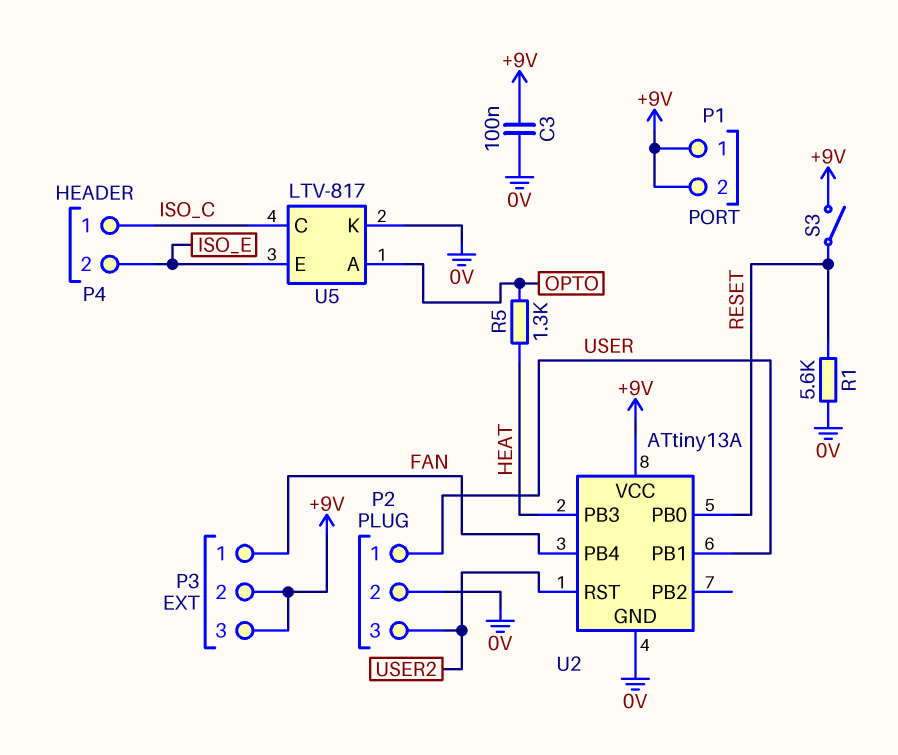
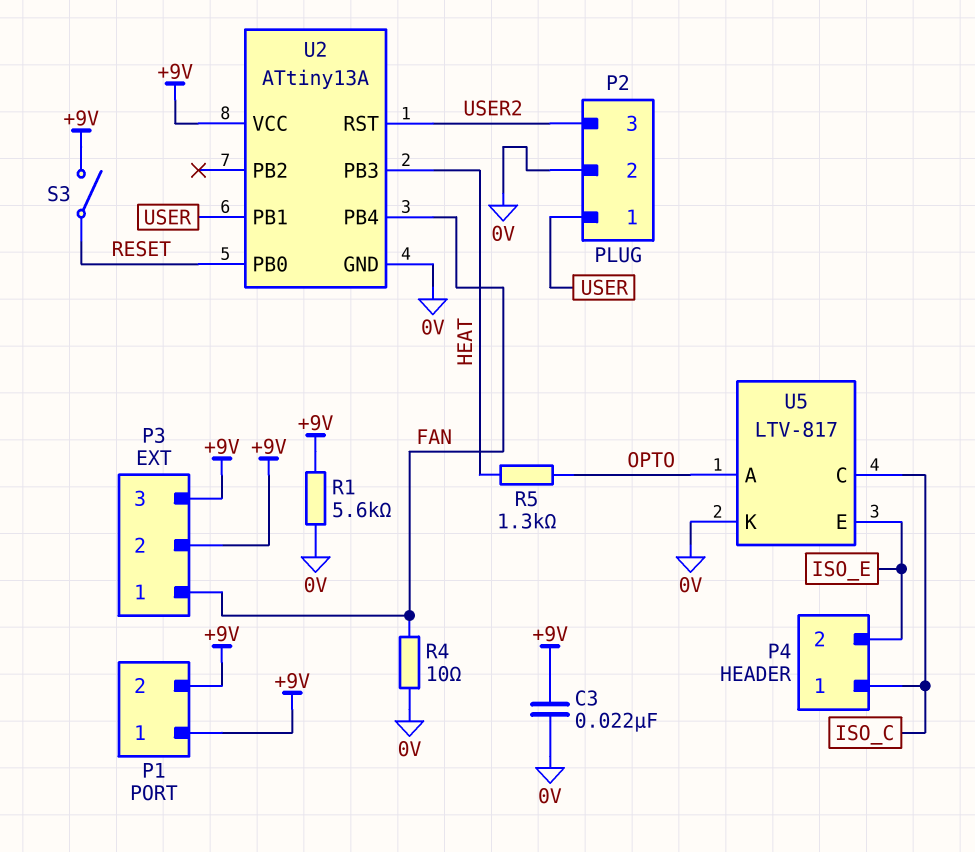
C3: 100nF (+9V, 0V) -> 22nF (+9V, 0V)
R1: 5.6k (0V, RESET) -> 5.6k (+9V, 0V)
R4: none -> 10 (0V, FAN)

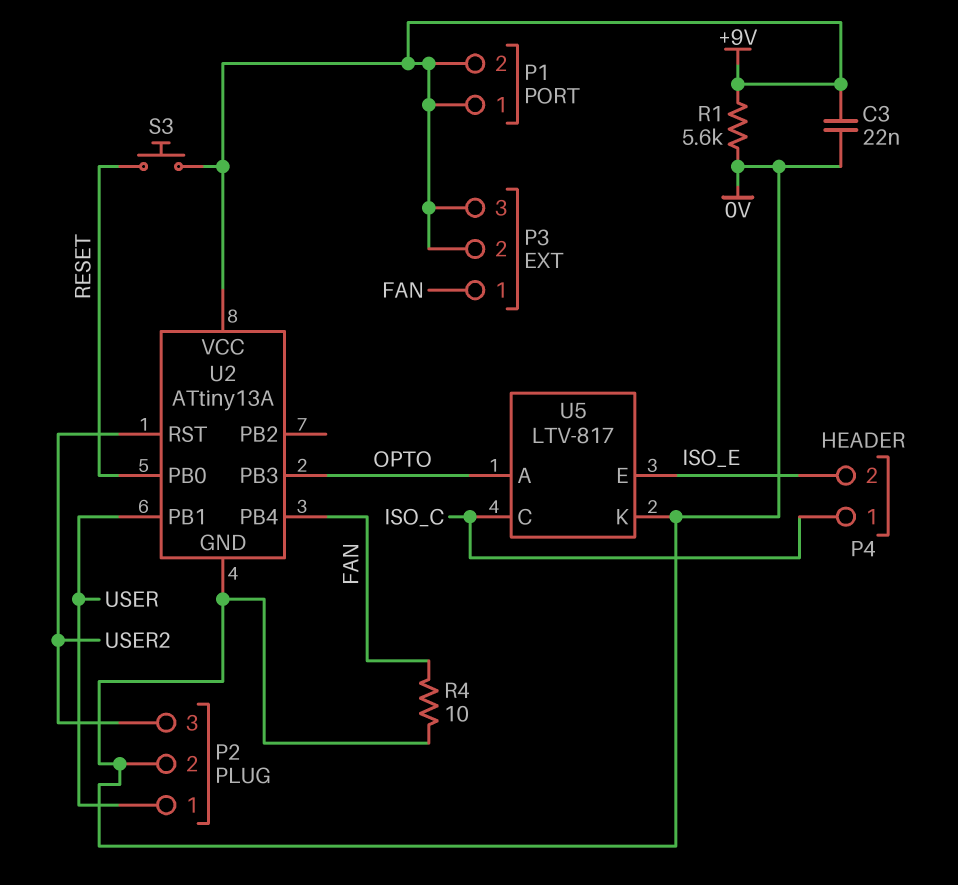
R5: 1.3k (HEAT, OPTO) -> none
S3: switch (+9V, RESET) -> button (+9V, RESET)
U2 pin PB3: HEAT -> OPTO

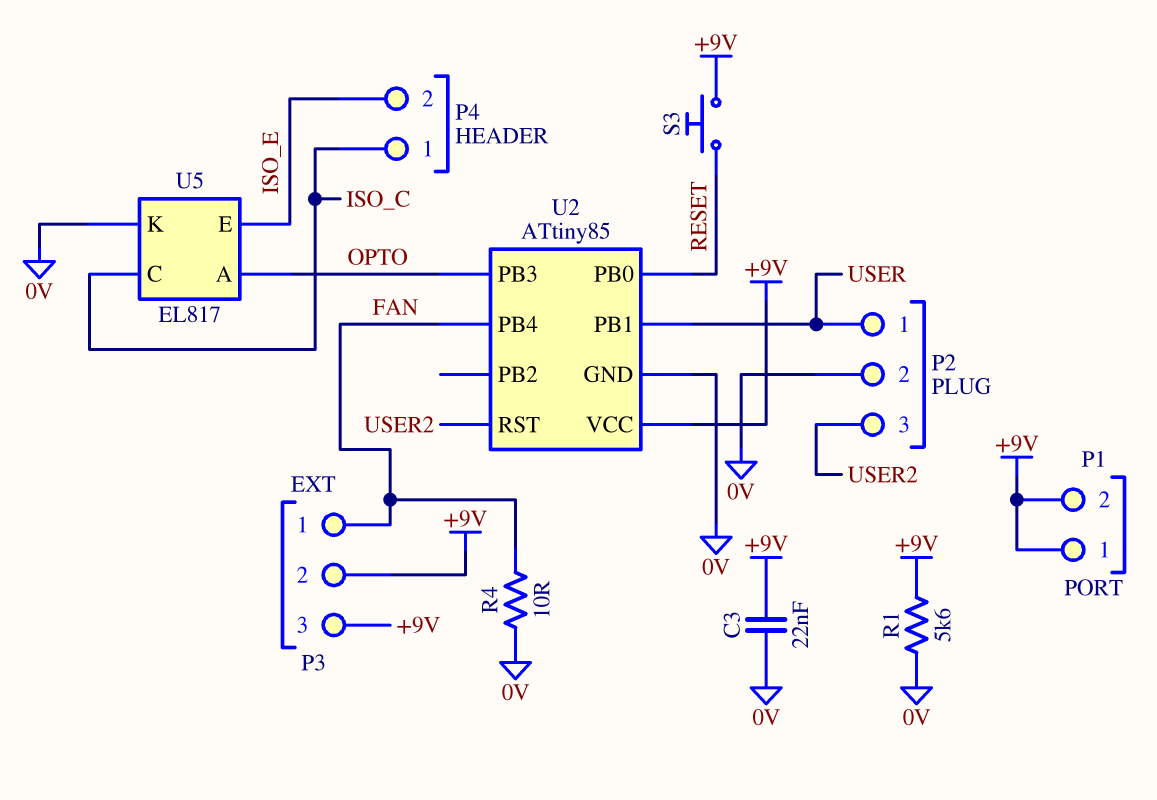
U2: ATtiny13A -> ATtiny85
U5: LTV-817 -> EL817

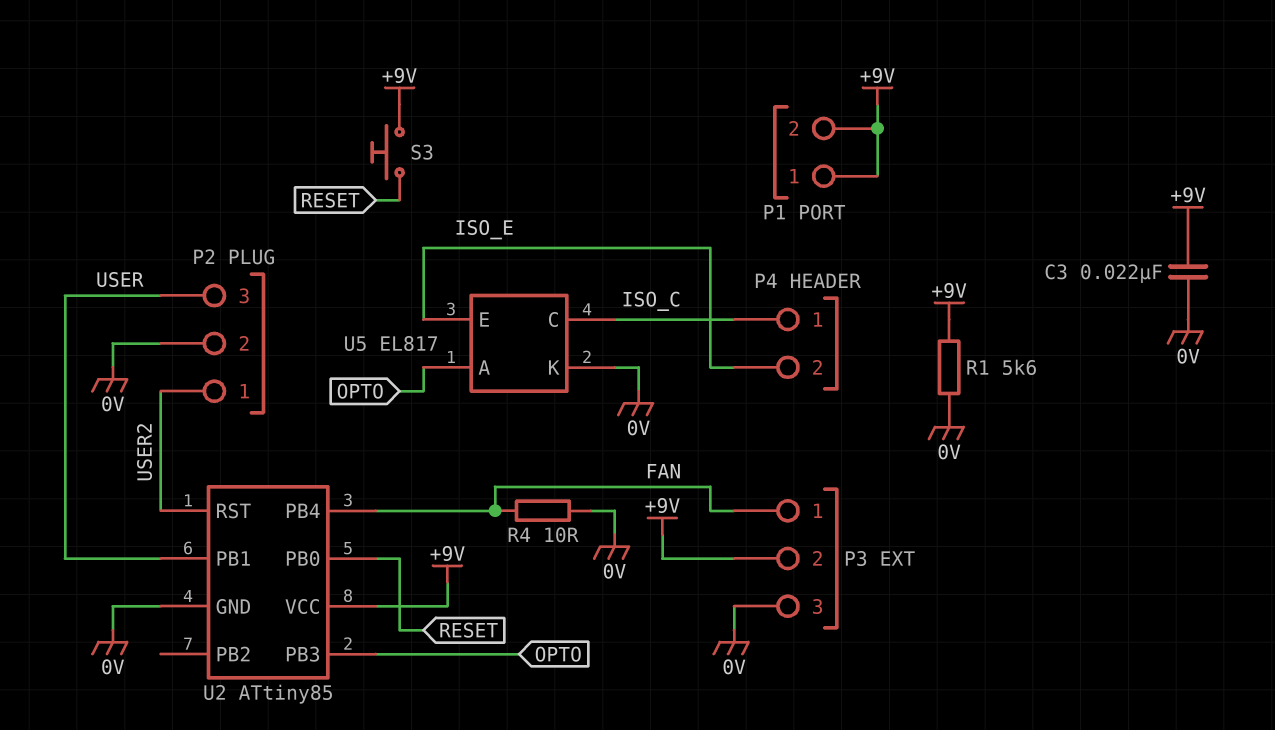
P2 pin 1: USER -> USER2
P2 pin 3: USER2 -> USER
P3 pin 3: +9V -> 0V

